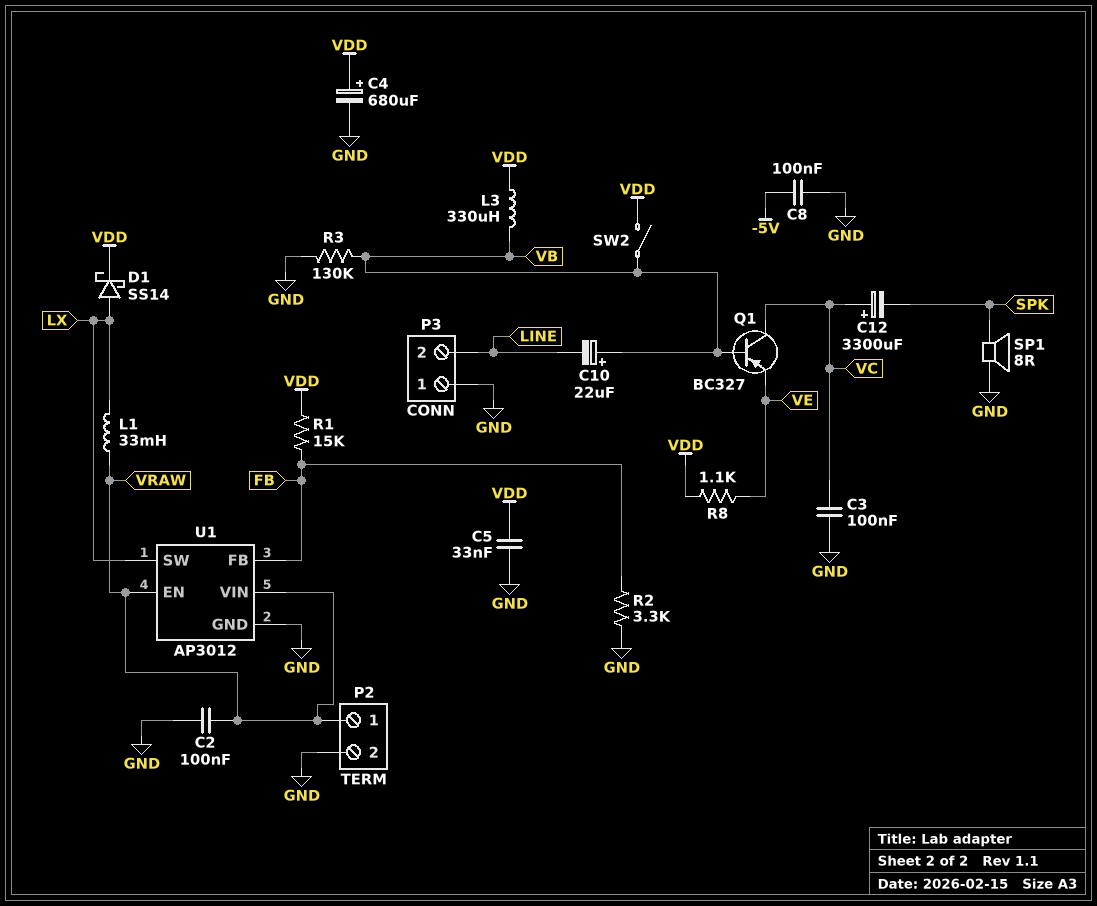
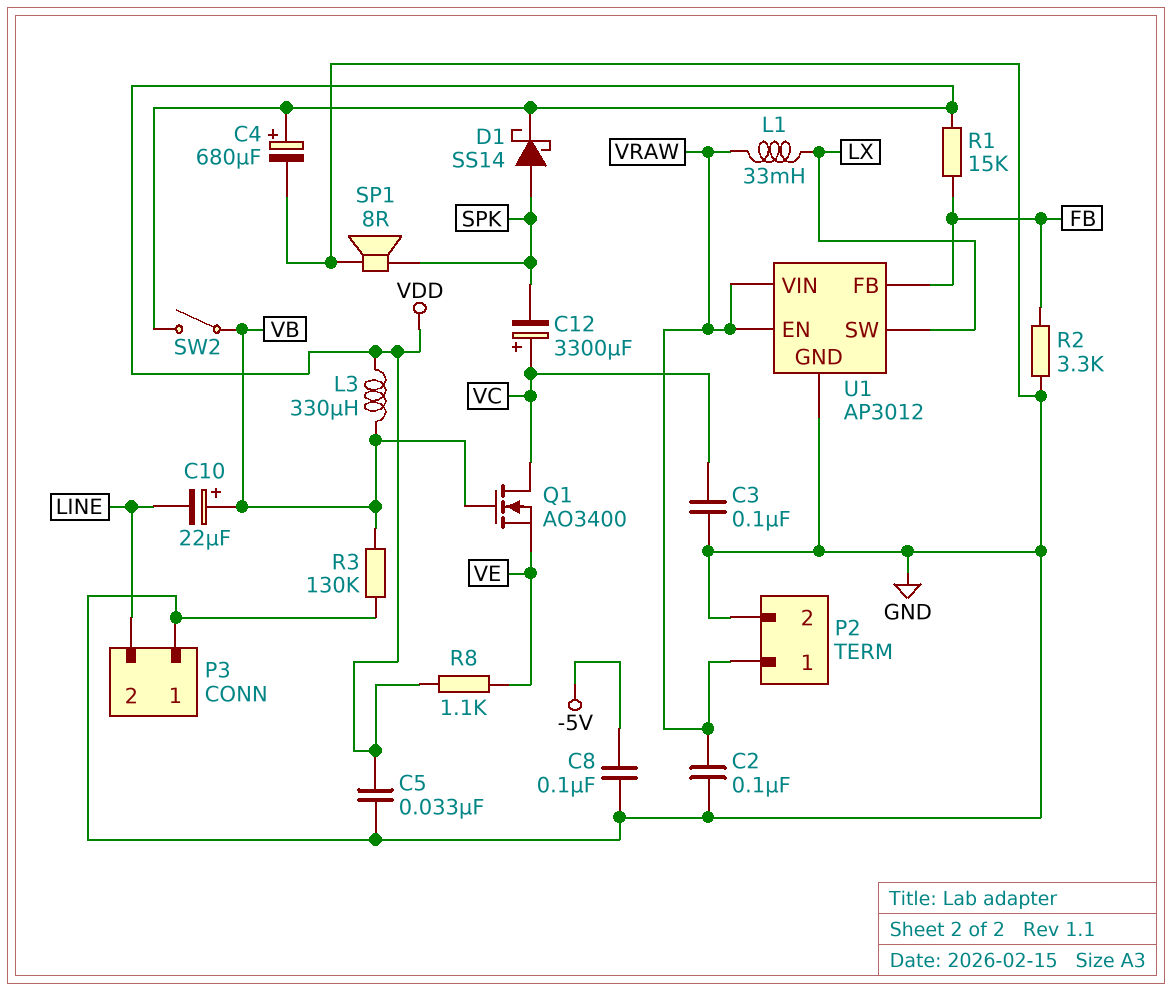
D1: schottky SS14 (A LX, K VDD) -> schottky SS14 (A SPK, K VDD)
Q1: PNP BC327 (B VB, C VC, E VE) -> NMOS AO3400 (G VB, D VC, S VE)

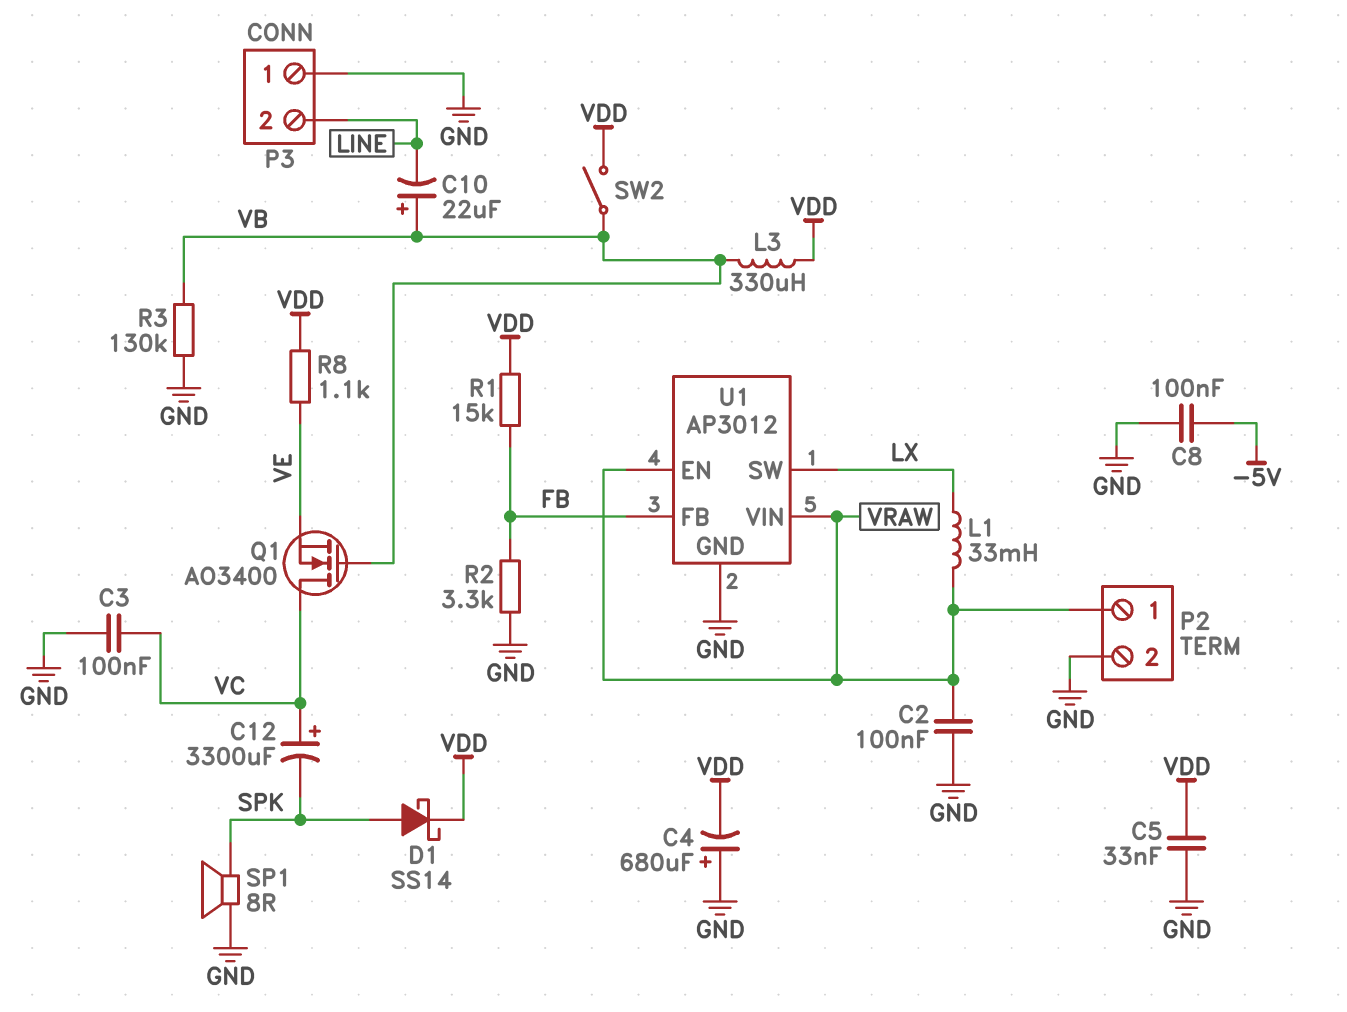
C4: 680uF (plus VDD, minus GND) -> 680uF (plus GND, minus VDD)

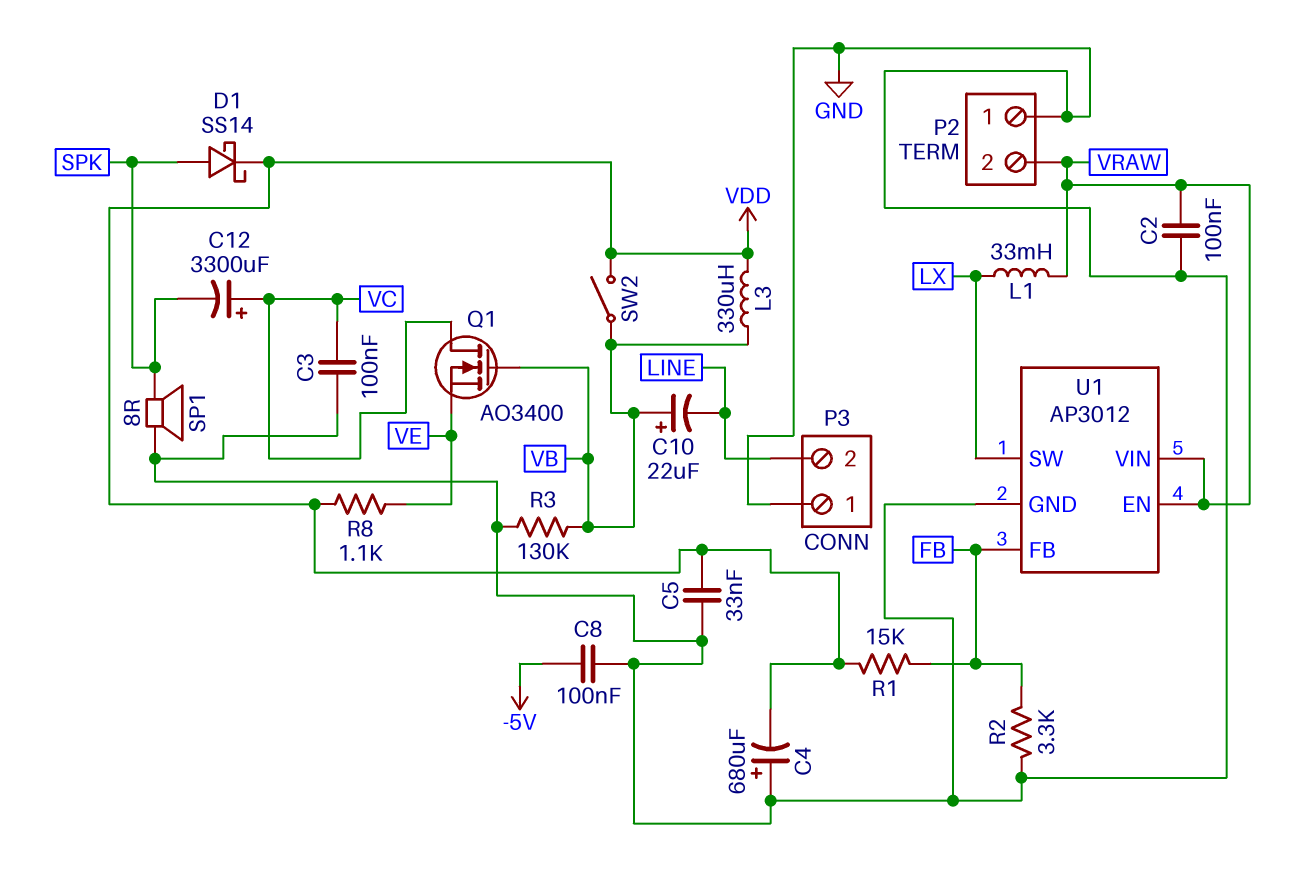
P2 pin 1: VRAW -> GND
P2 pin 2: GND -> VRAW

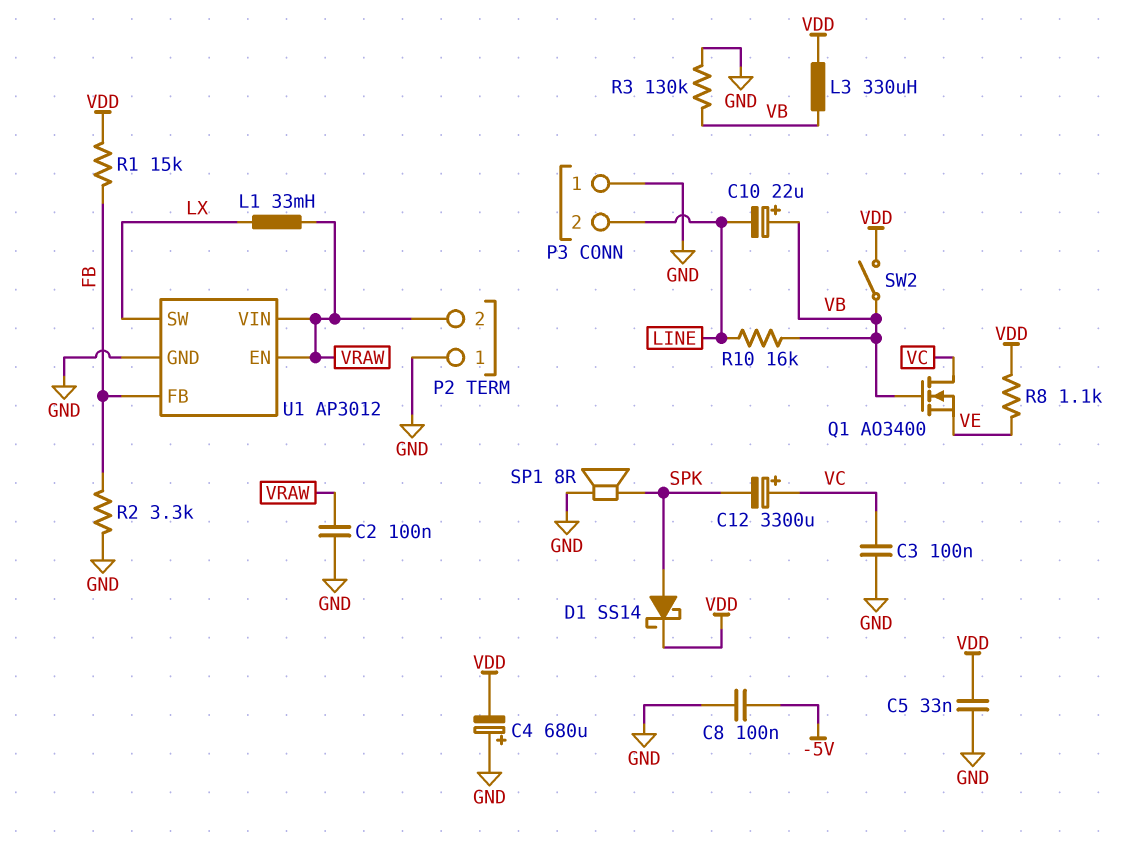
R10: none -> 16k (LINE, VB)

